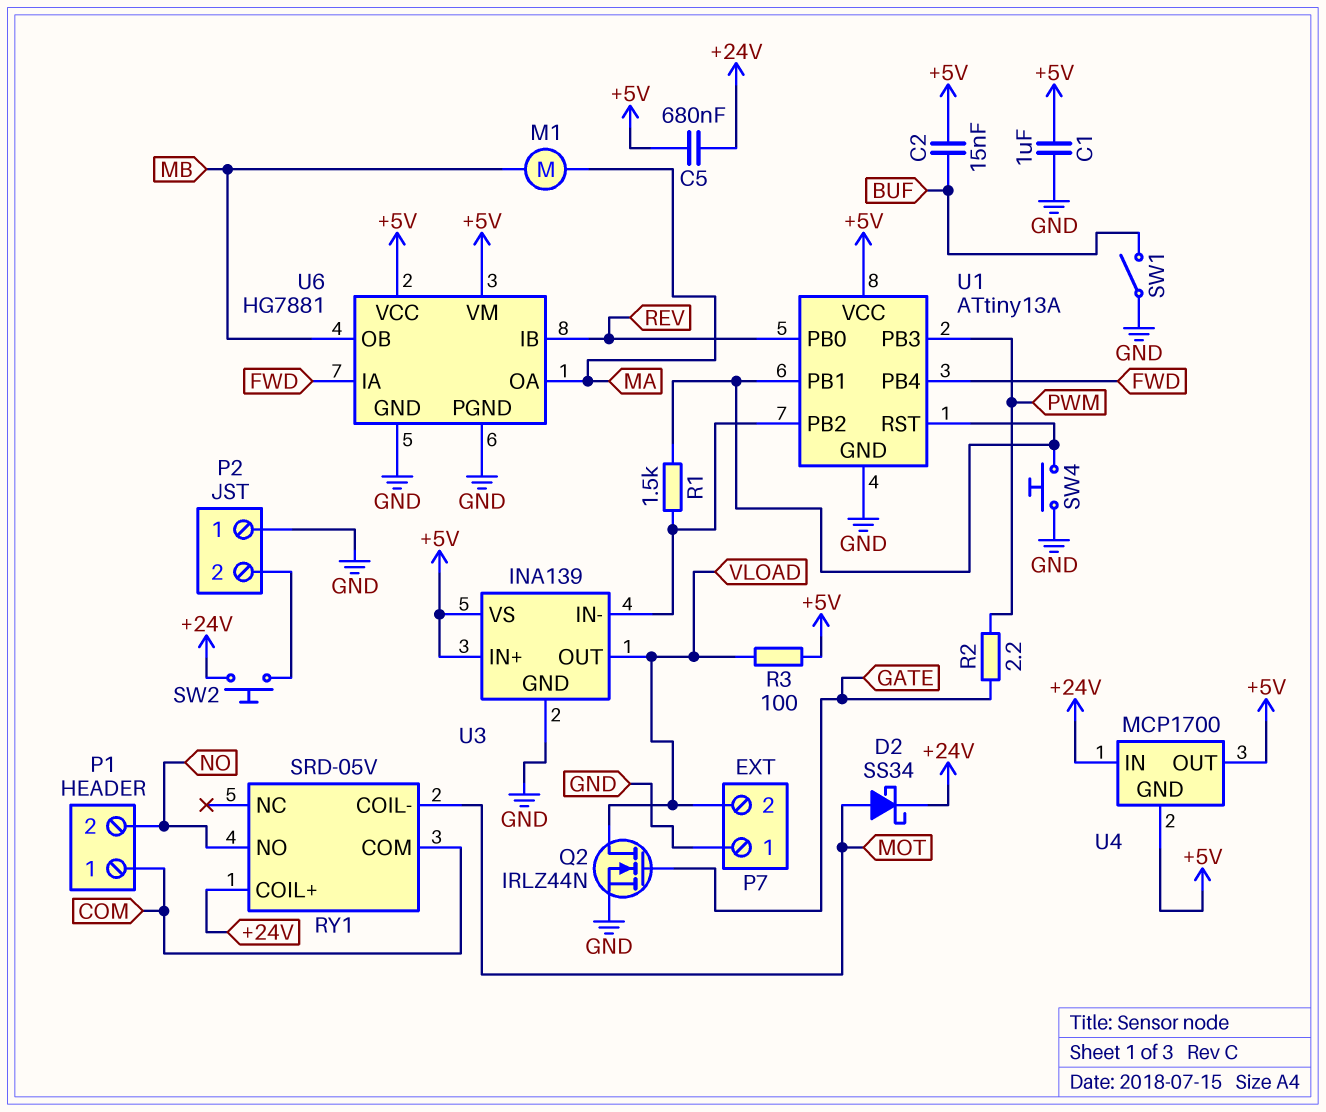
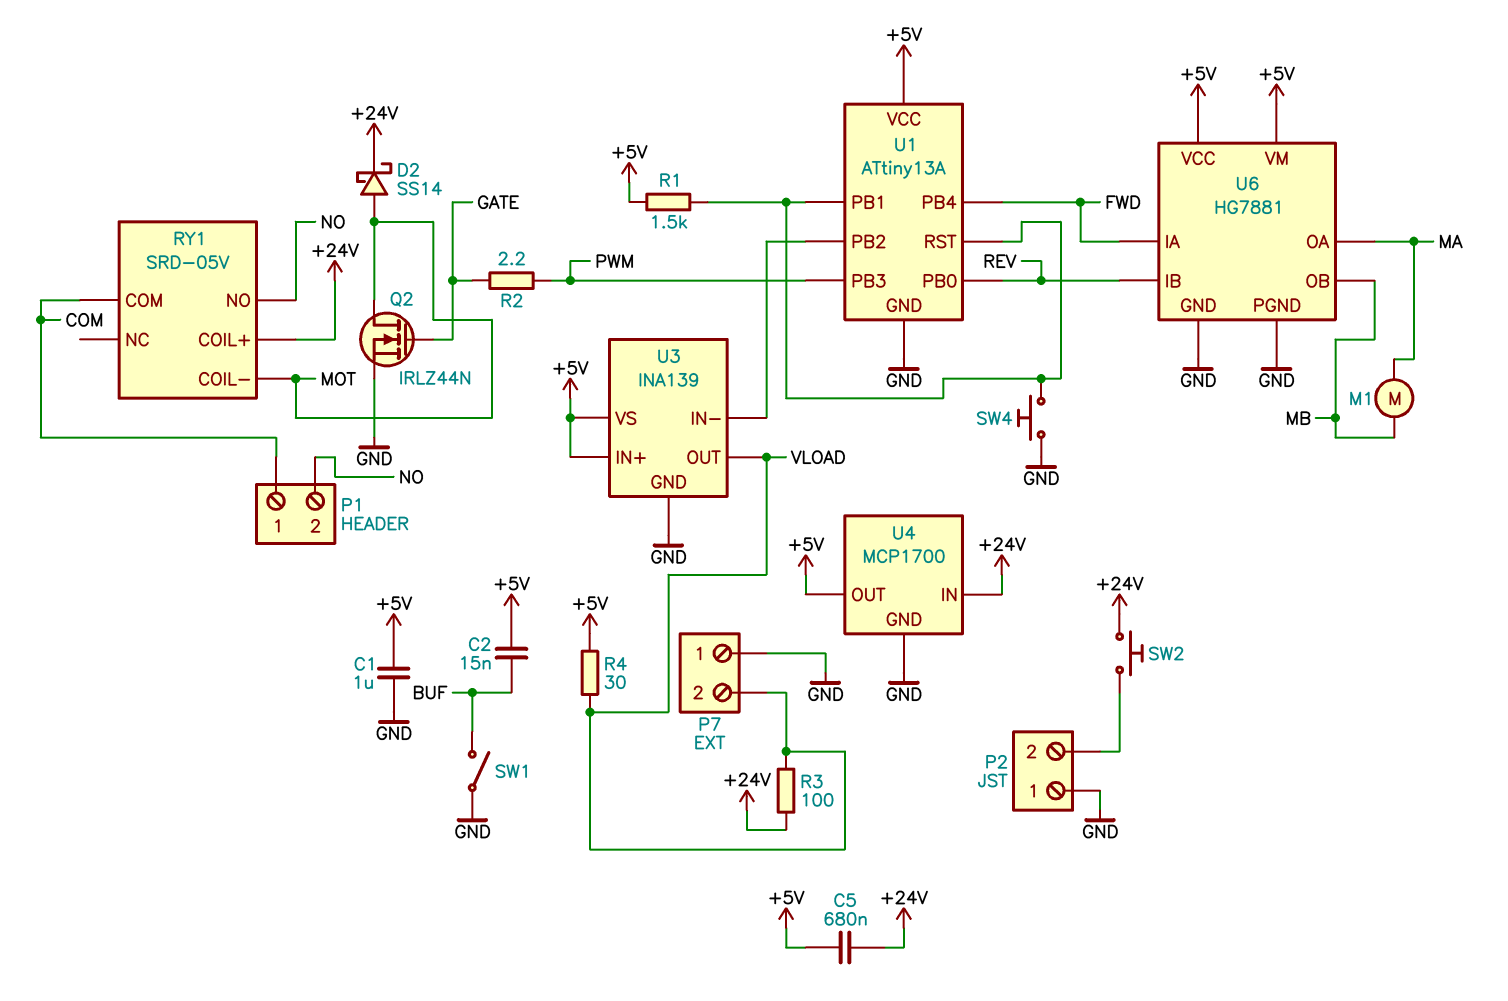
D2: schottky SS34 (A MOT, K +24V) -> schottky SS14 (A MOT, K +24V)
Q2: NMOS IRLZ44N (G GATE, D VLOAD, S GND) -> NMOS IRLZ44N (G GATE, D MOT, S GND)
R1: 1.5k (U1/PB1, U1/PB2) -> 1.5k (+5V, U1/PB1)
R3: 100 (+5V, VLOAD) -> 100 (+24V, VLOAD)
R4: none -> 30 (+5V, VLOAD)
U4 pin GND: +5V -> GND

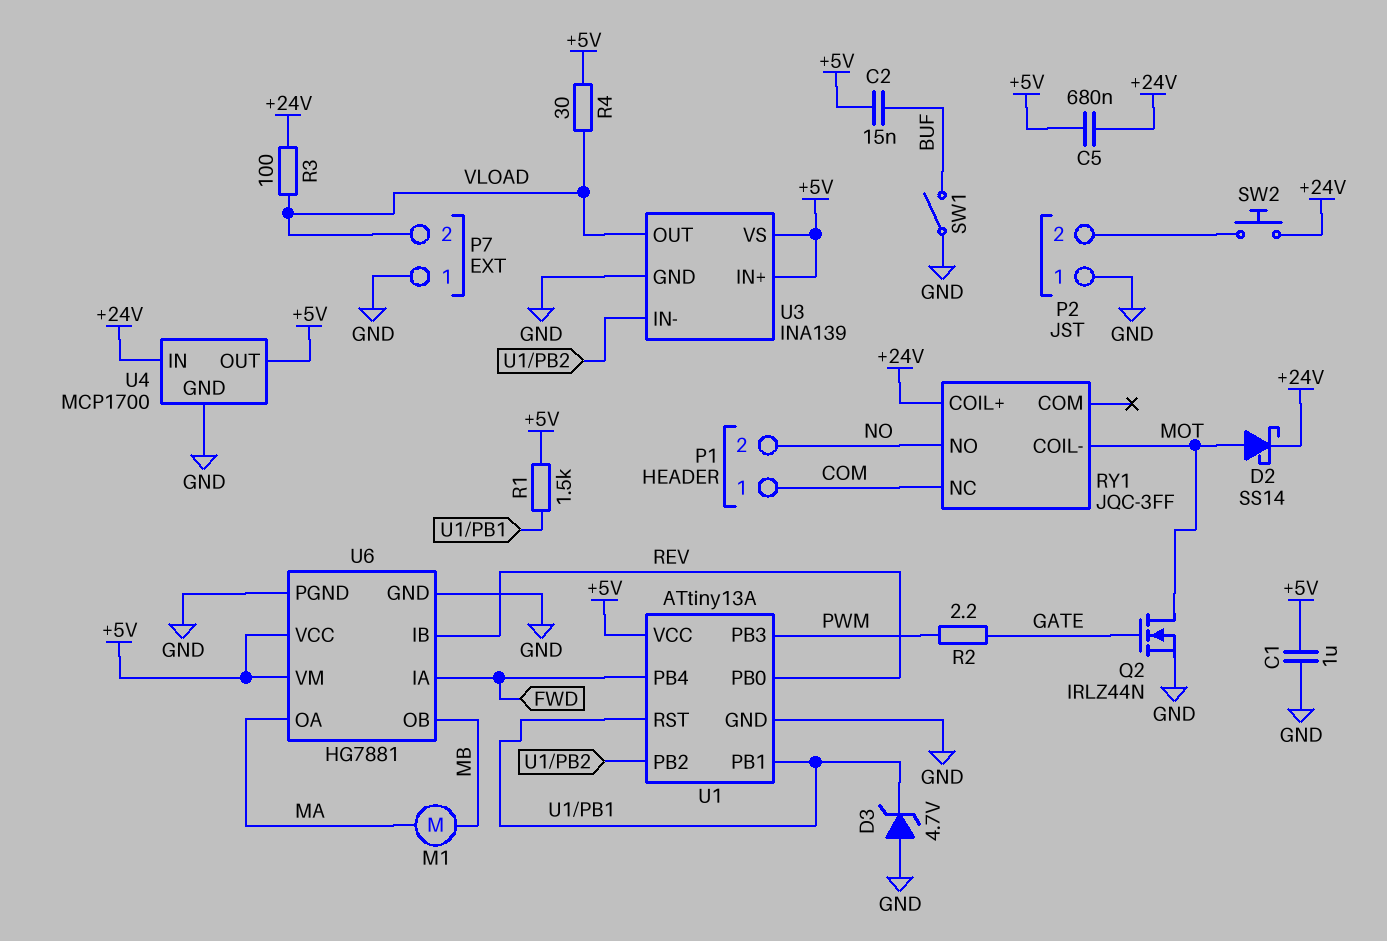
D3: none -> zener 4.7V (A GND, K U1/PB1)
RY1: SRD-05V -> JQC-3FF
RY1 pin COM: COM -> none
RY1 pin NC: none -> COM
SW4: button (GND, U1/PB1) -> none

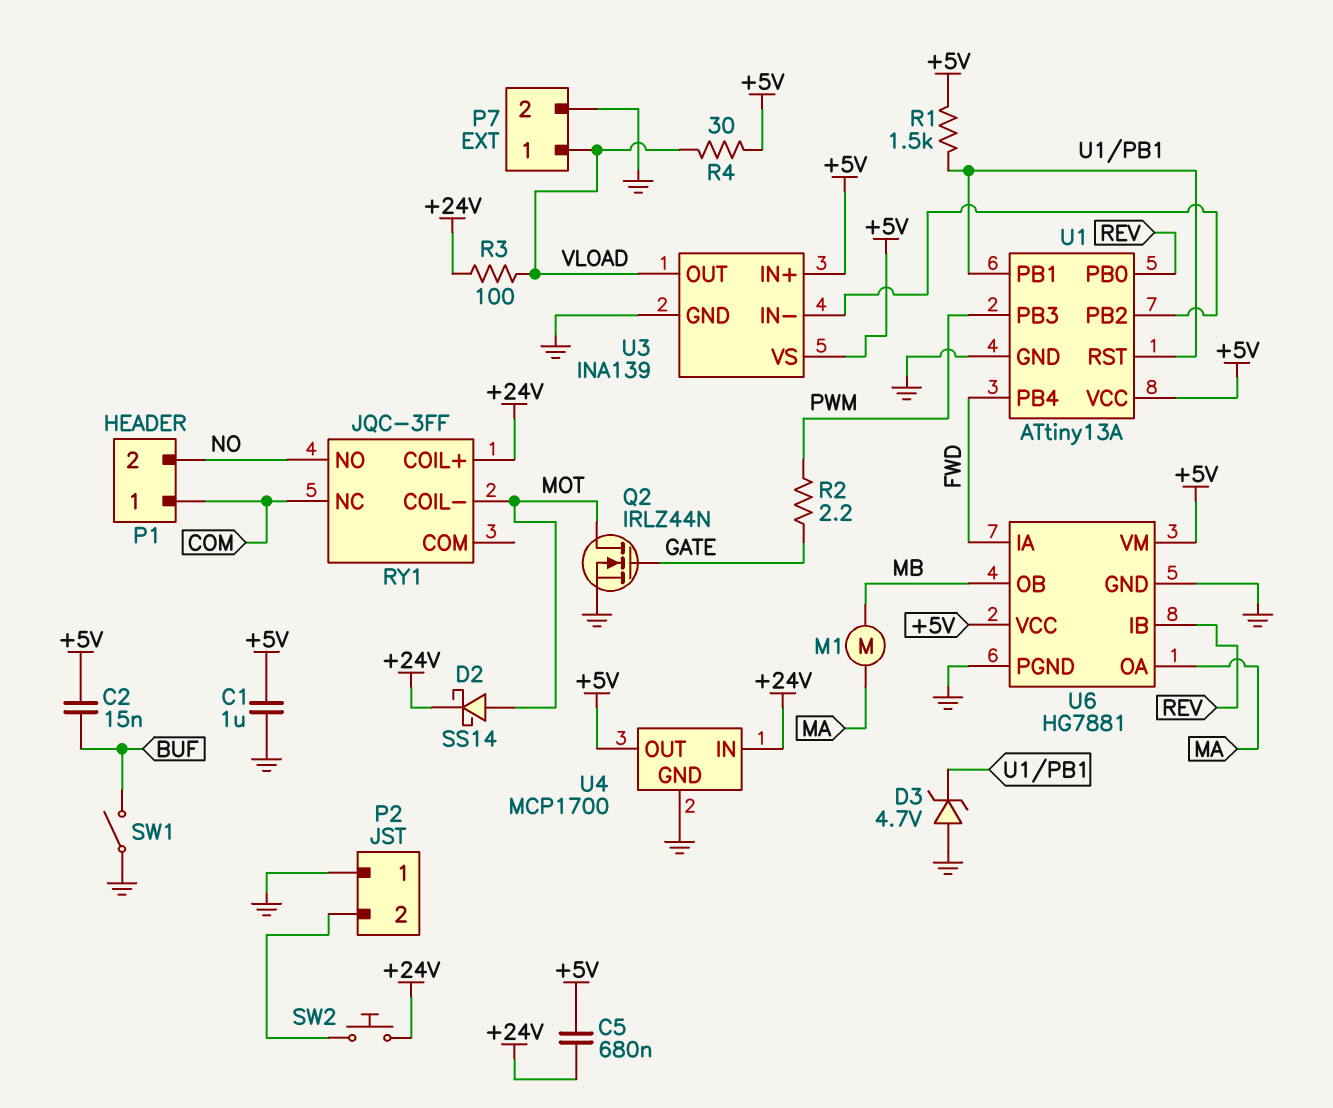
P7 pin 1: GND -> VLOAD
P7 pin 2: VLOAD -> GND

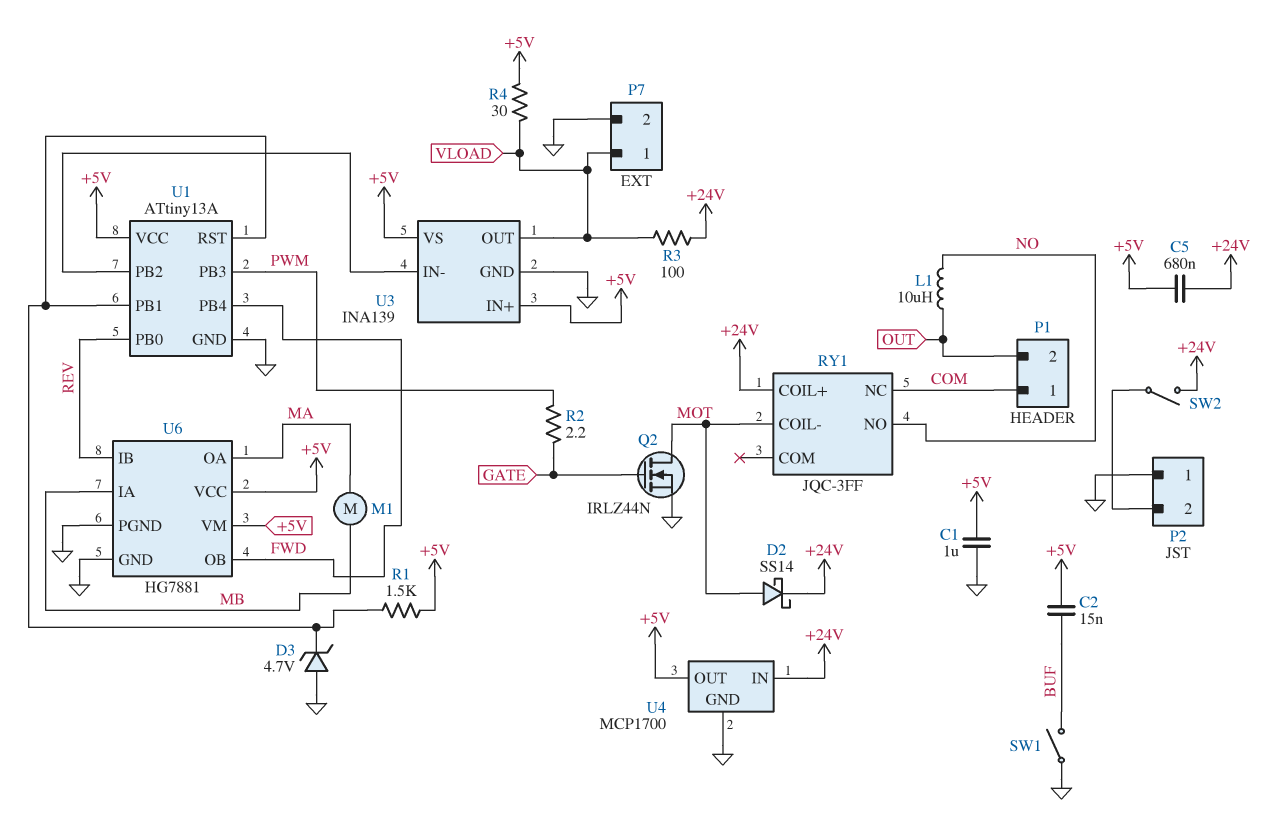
L1: none -> 10uH (NO, OUT)
P1 pin 2: NO -> OUT
SW2: button (+24V, P2/2) -> switch (+24V, P2/2)
U6 pin IA: FWD -> MB
U6 pin OB: MB -> FWD

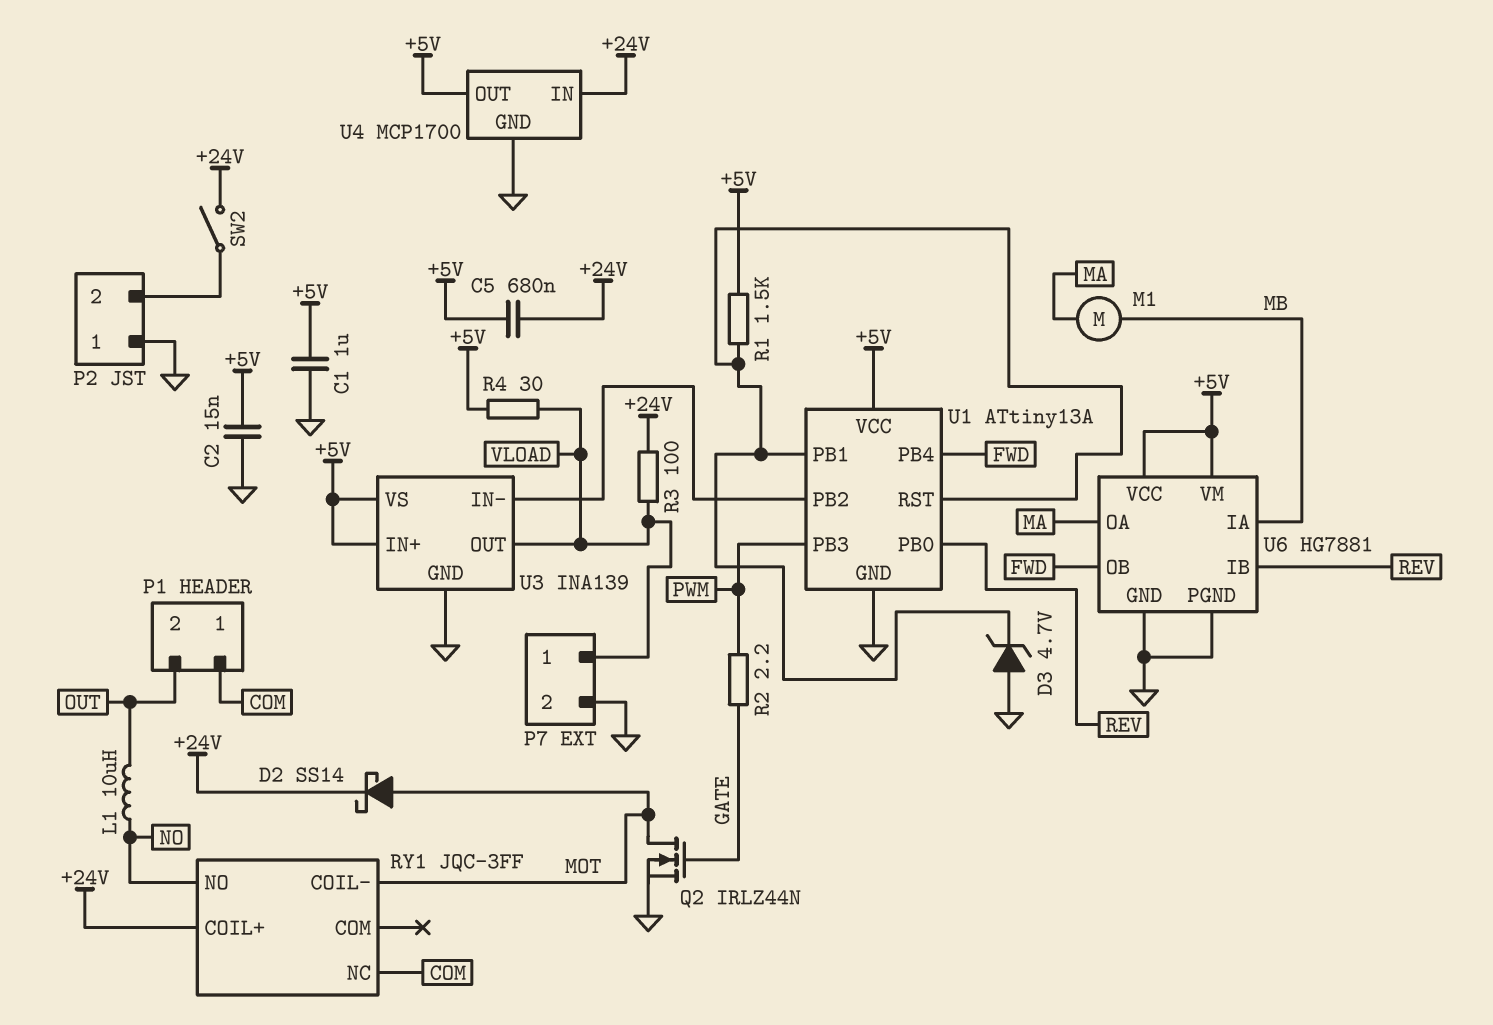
C2: 15nF (+5V, BUF) -> 15nF (+5V, GND)
SW1: switch (BUF, GND) -> none

